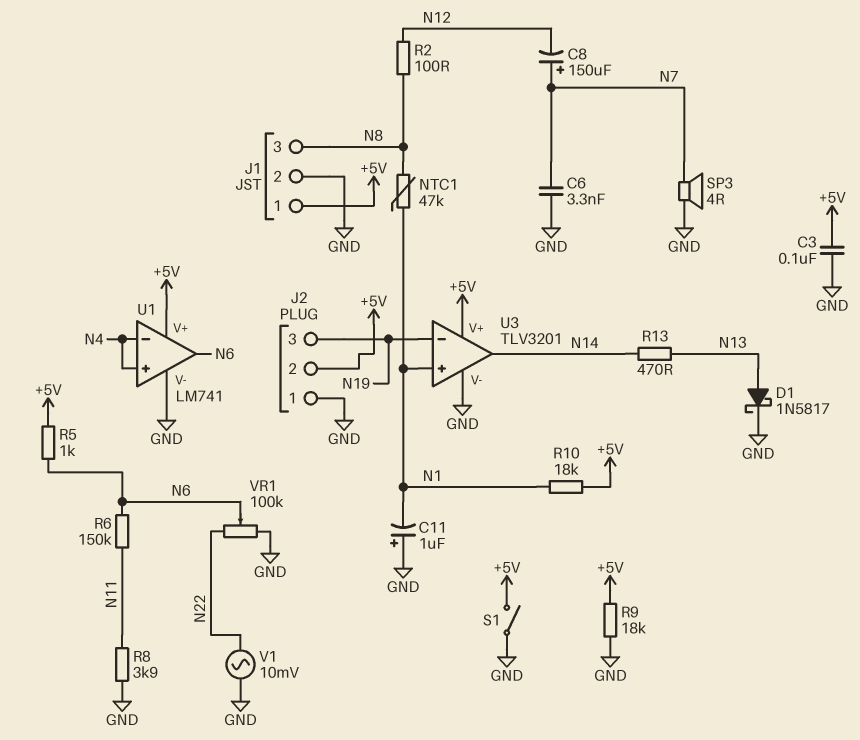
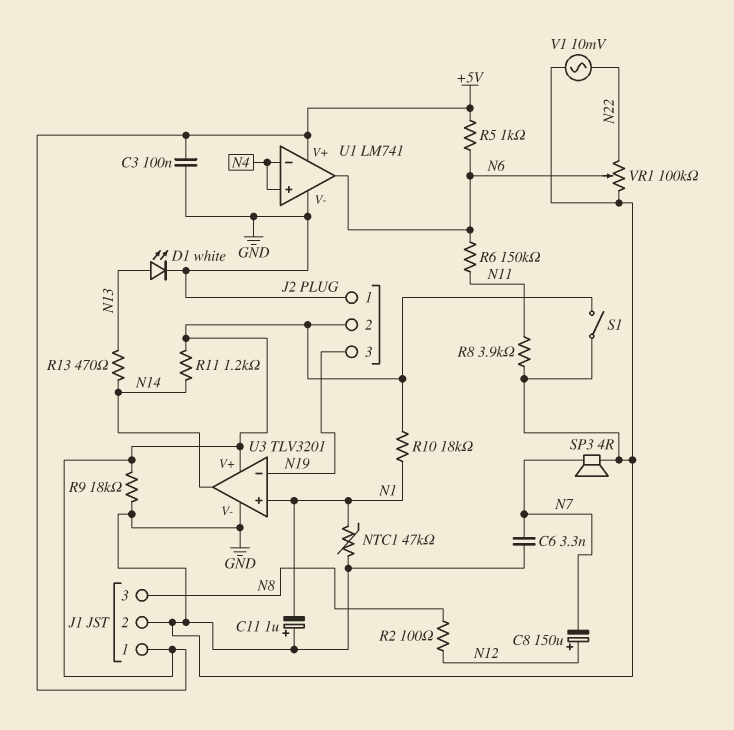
C8: 150uF (plus N7, minus N12) -> 150uF (plus N12, minus N7)
D1: schottky 1N5817 (A N13, K GND) -> LED white (A N13, K GND)
NTC1: 47k (N1, N8) -> 47k (GND, N1)
R11: none -> 1.2k (+5V, N14)

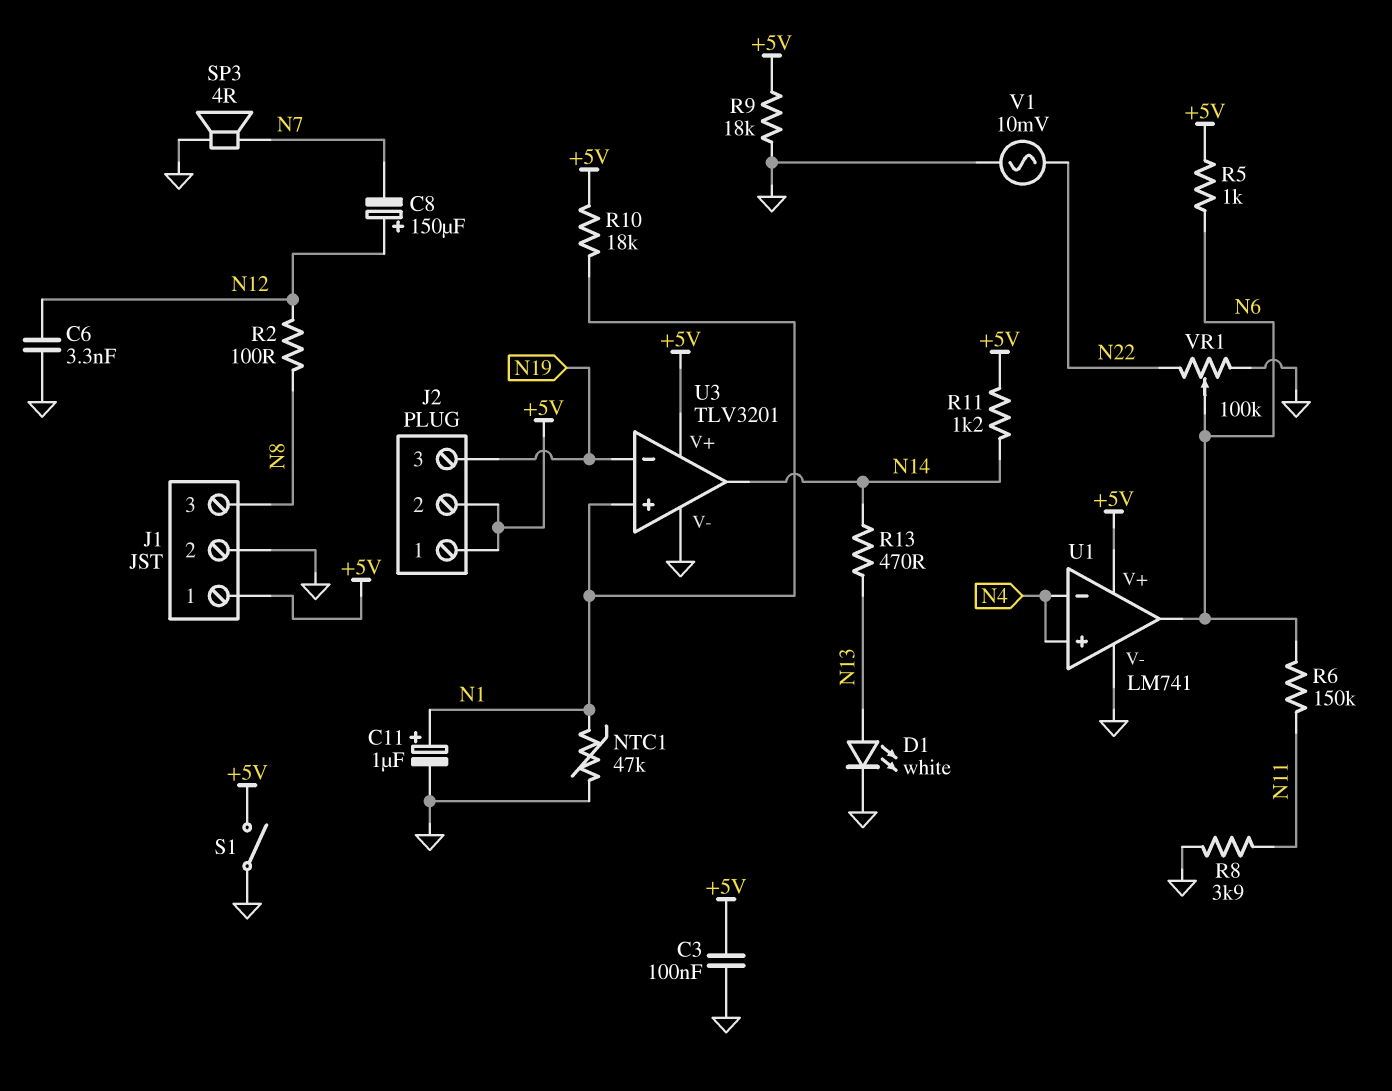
C6: 3.3nF (GND, N7) -> 3.3nF (GND, N12)
C11: 1uF (plus GND, minus N1) -> 1uF (plus N1, minus GND)
J2 pin 1: GND -> +5V

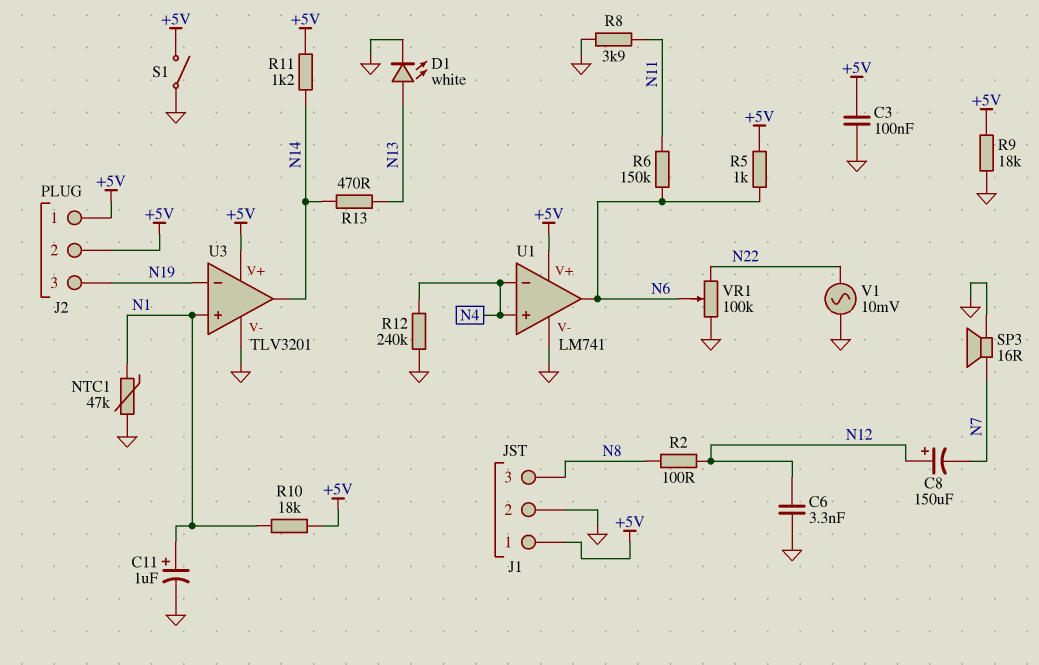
R12: none -> 240k (GND, N4)
SP3: speaker 4R (GND, N7) -> speaker 16R (GND, N7)

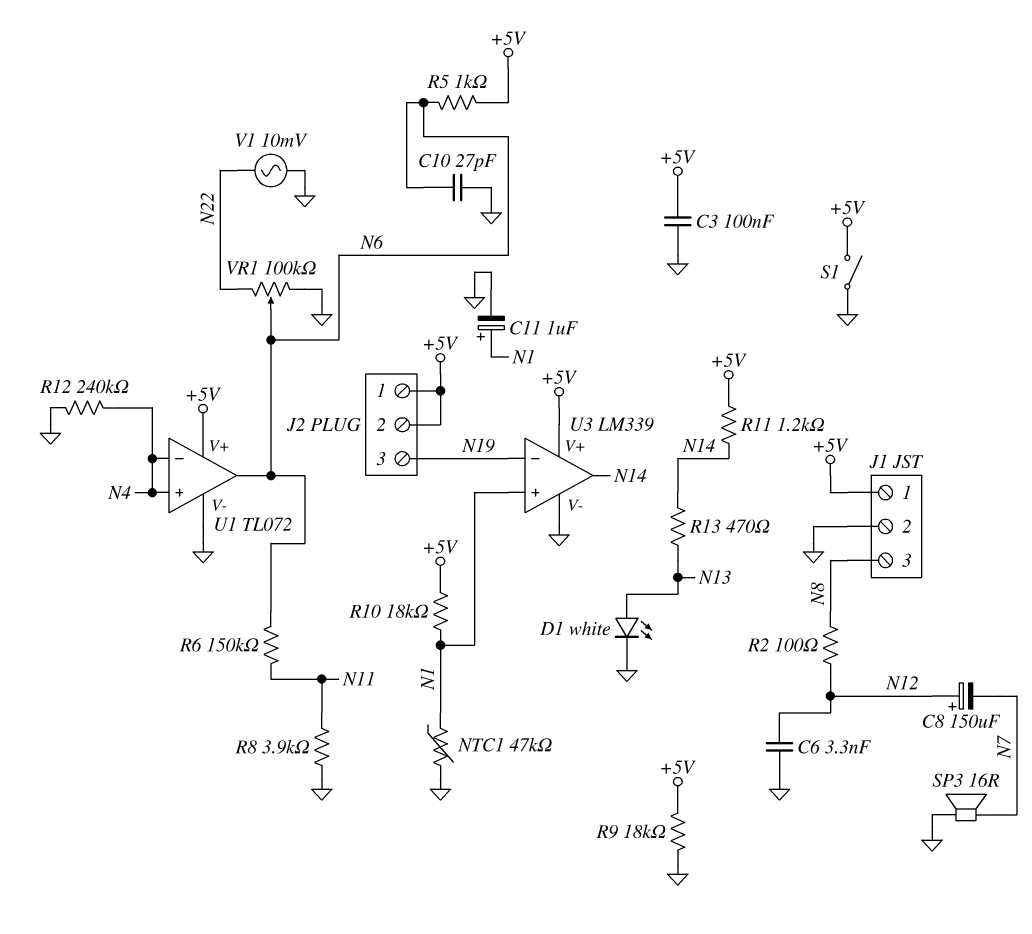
C10: none -> 27pF (GND, N6)
U1: LM741 -> TL072
U3: TLV3201 -> LM339

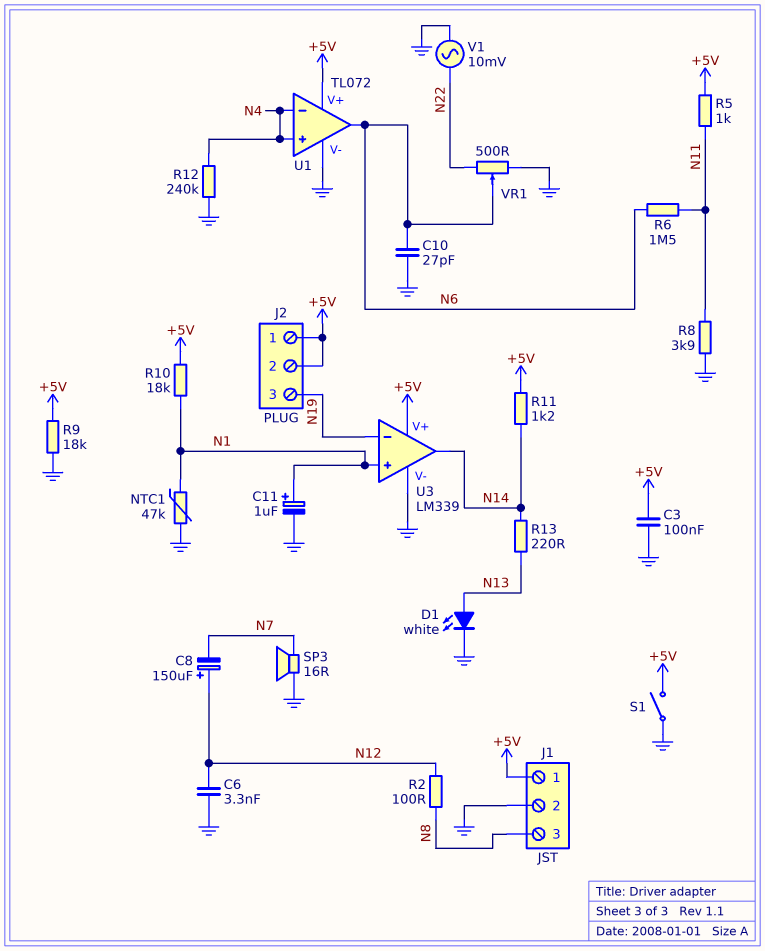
R5: 1k (+5V, N6) -> 1k (+5V, N11)
R6: 150k (N6, N11) -> 1.5M (N6, N11)
R13: 470 (N13, N14) -> 220 (N13, N14)
VR1: 100k (GND, N22, wiper N6) -> 500 (GND, N22, wiper N6)

